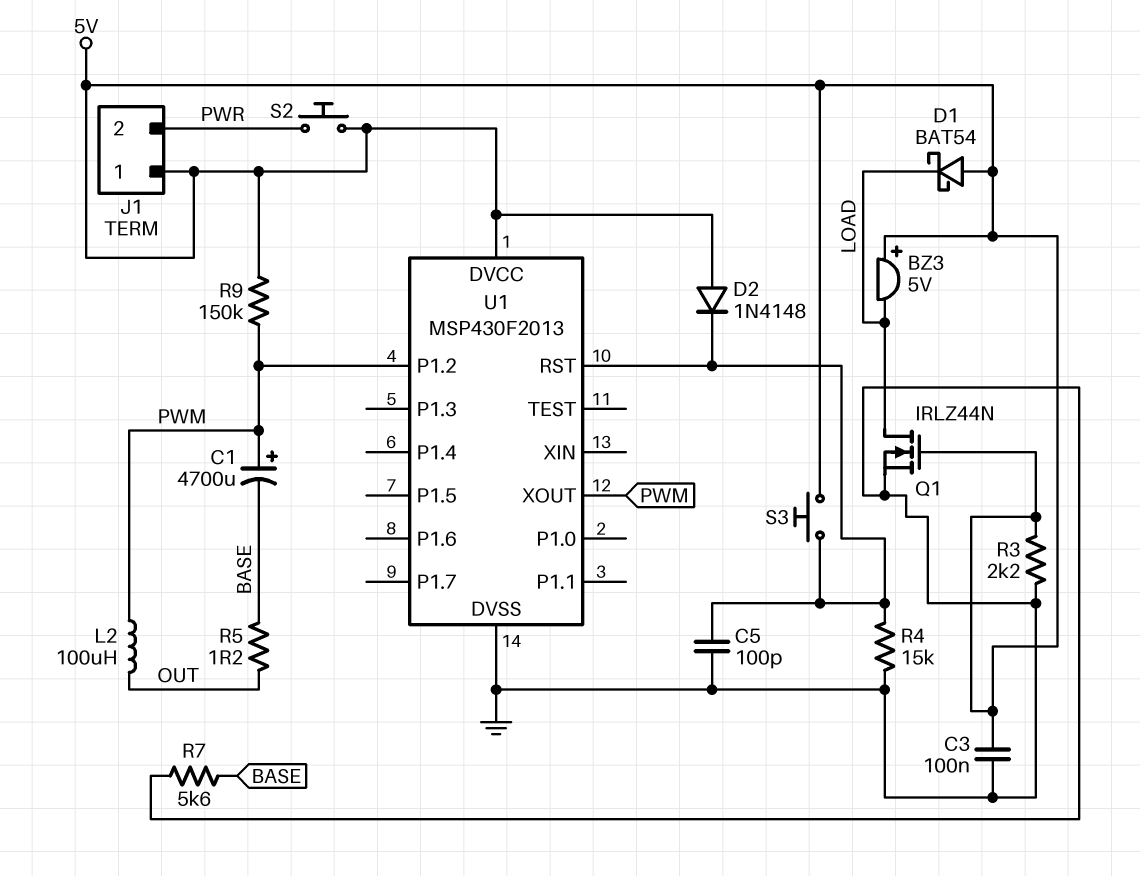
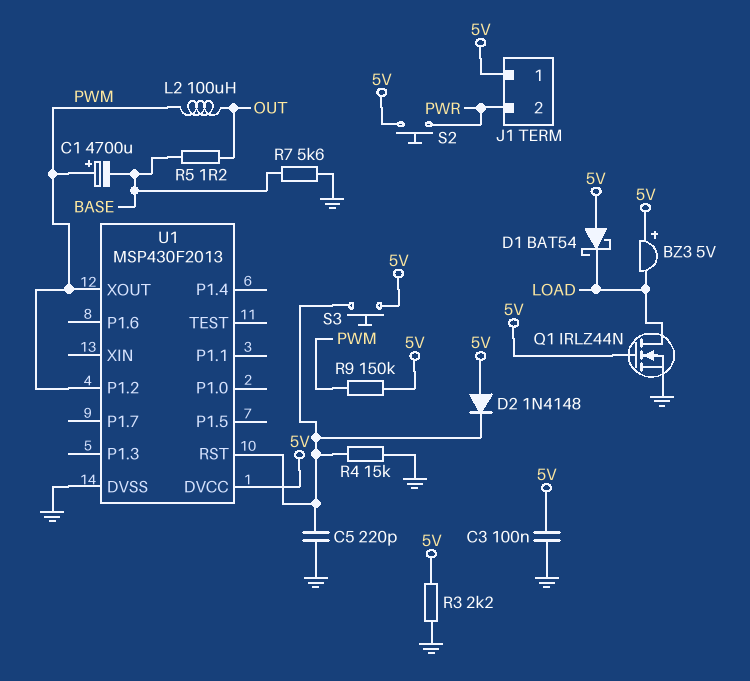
C5: 100pF (GND, U1/RST) -> 220pF (GND, U1/RST)

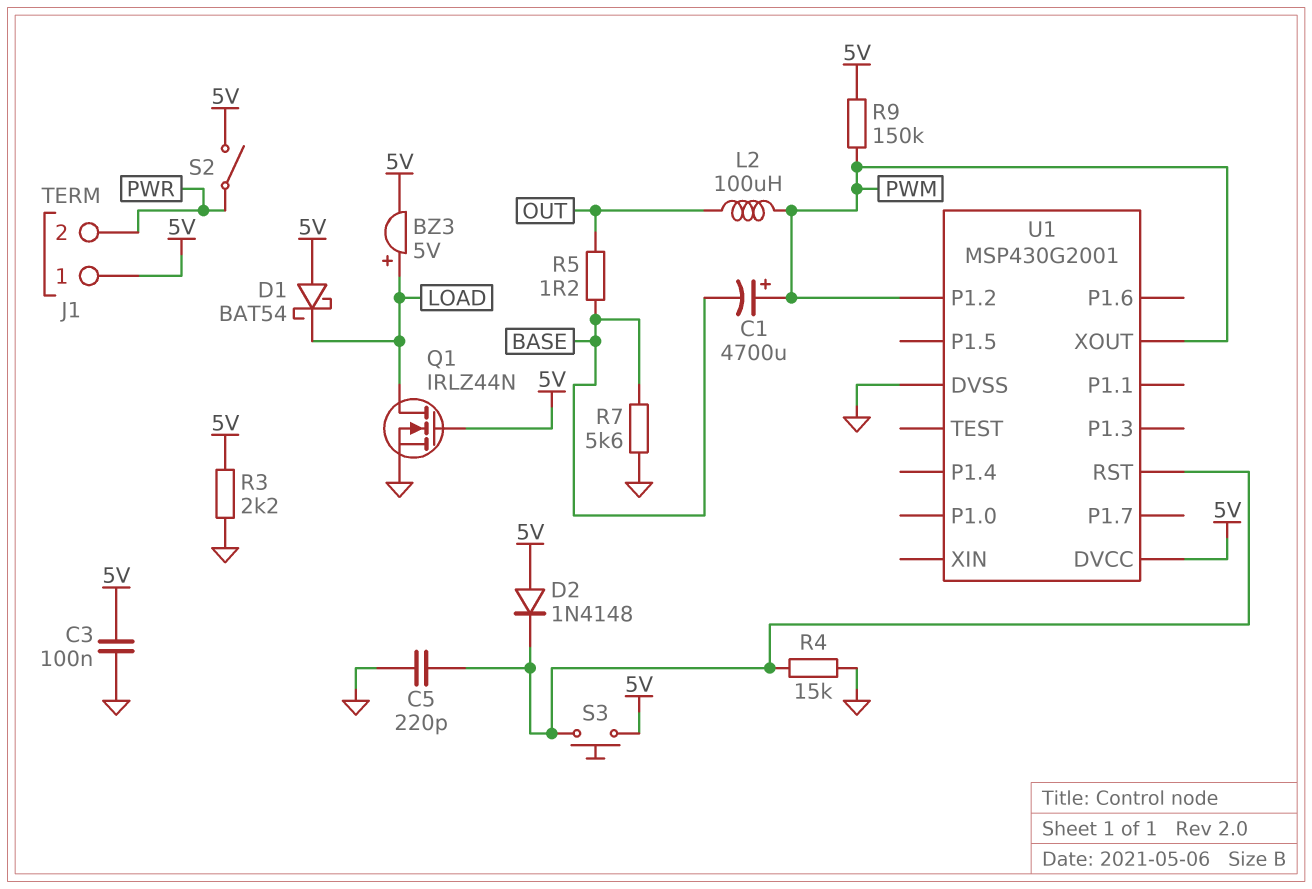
BZ3: buzzer 5V (plus 5V, minus LOAD) -> buzzer 5V (plus LOAD, minus 5V)
S2: button (5V, PWR) -> switch (5V, PWR)
U1: MSP430F2013 -> MSP430G2001

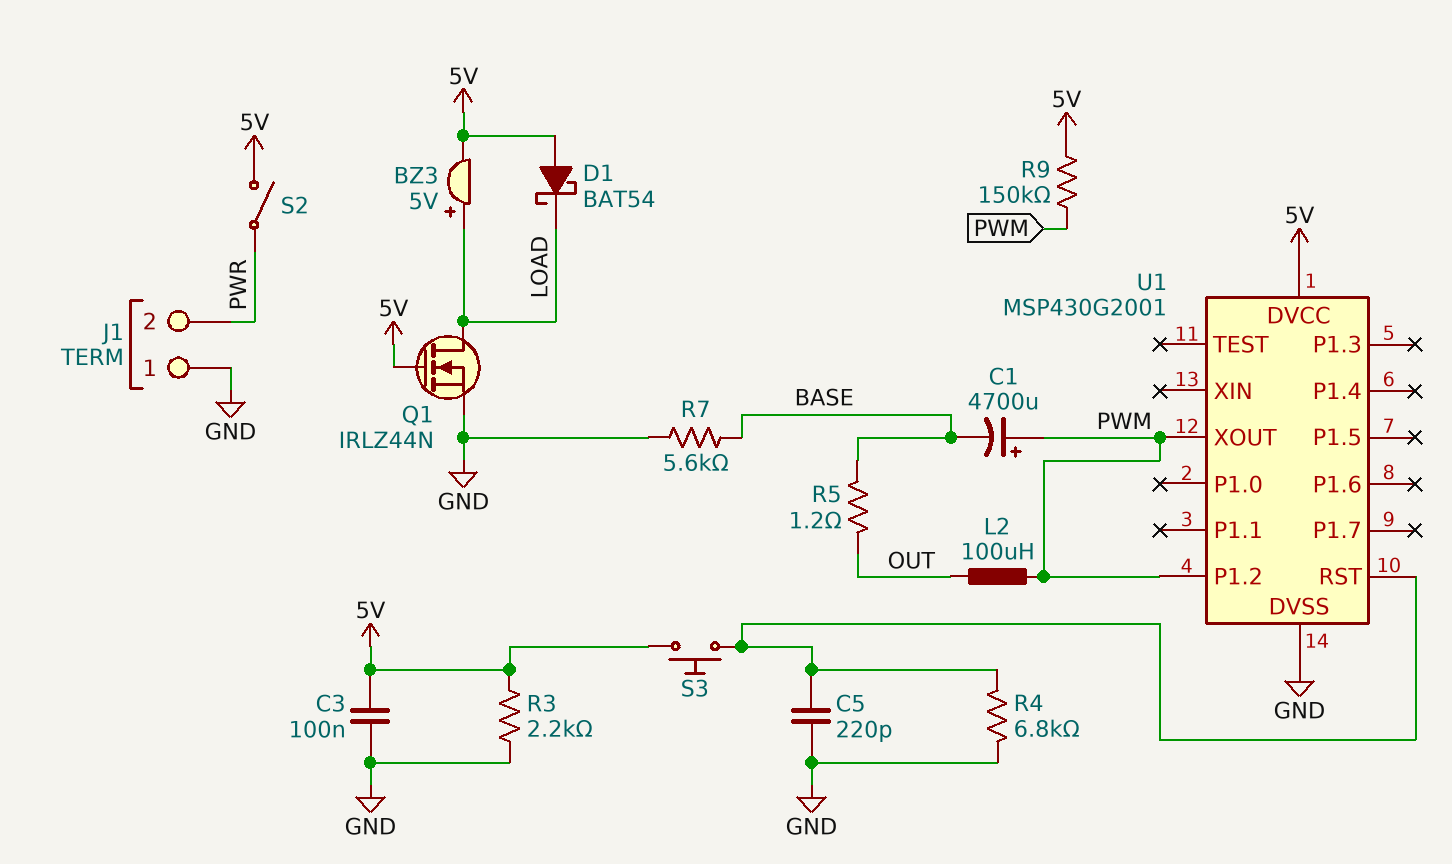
D2: diode 1N4148 (A 5V, K U1/RST) -> none
J1 pin 1: 5V -> GND
R4: 15k (GND, U1/RST) -> 6.8k (GND, U1/RST)

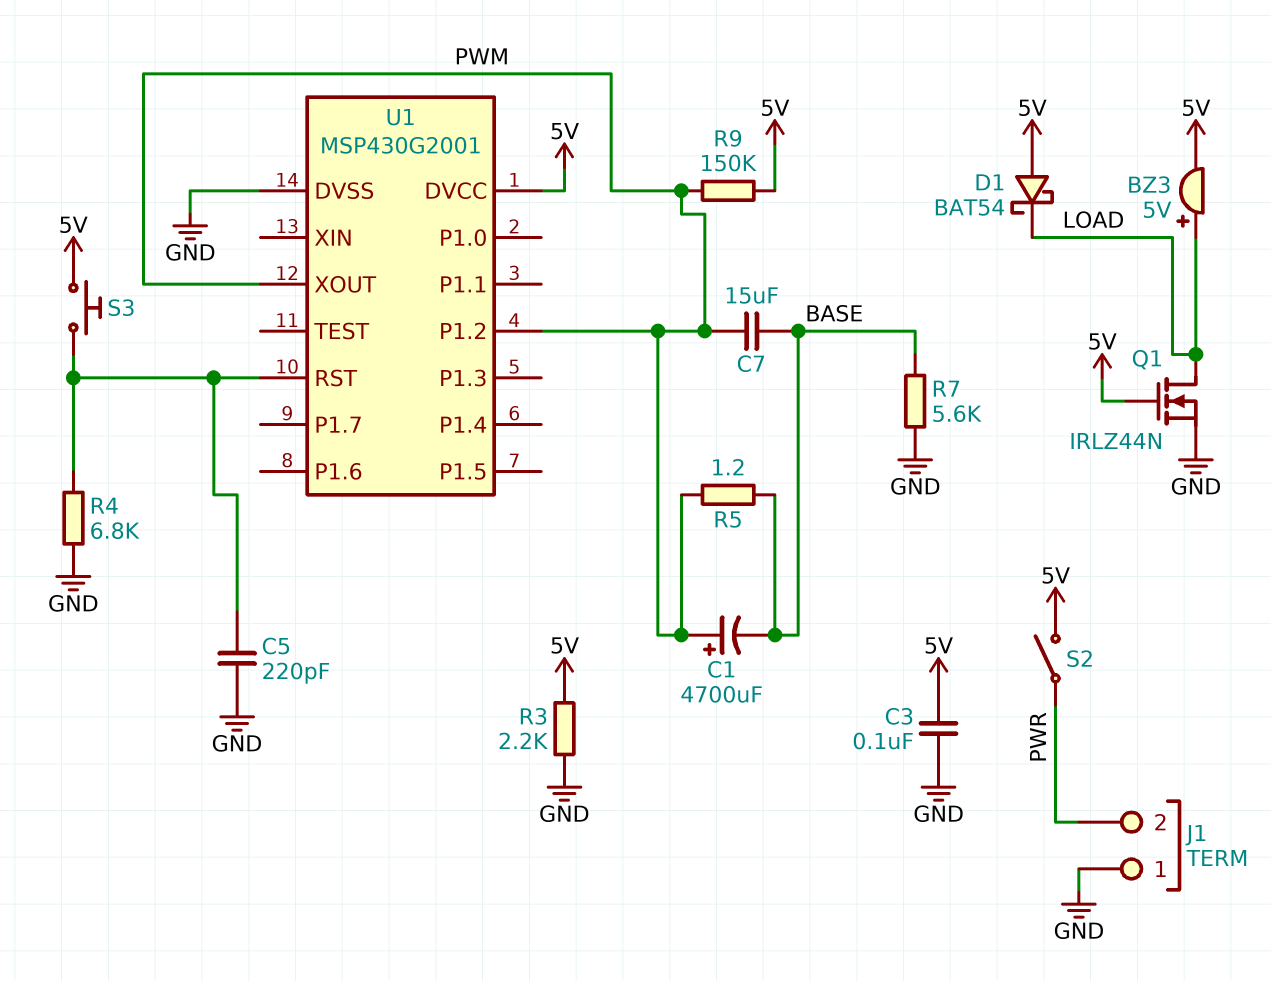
C7: none -> 15uF (BASE, PWM)
L2: 100uH (OUT, PWM) -> none
R5: 1.2 (BASE, OUT) -> 1.2 (BASE, PWM)

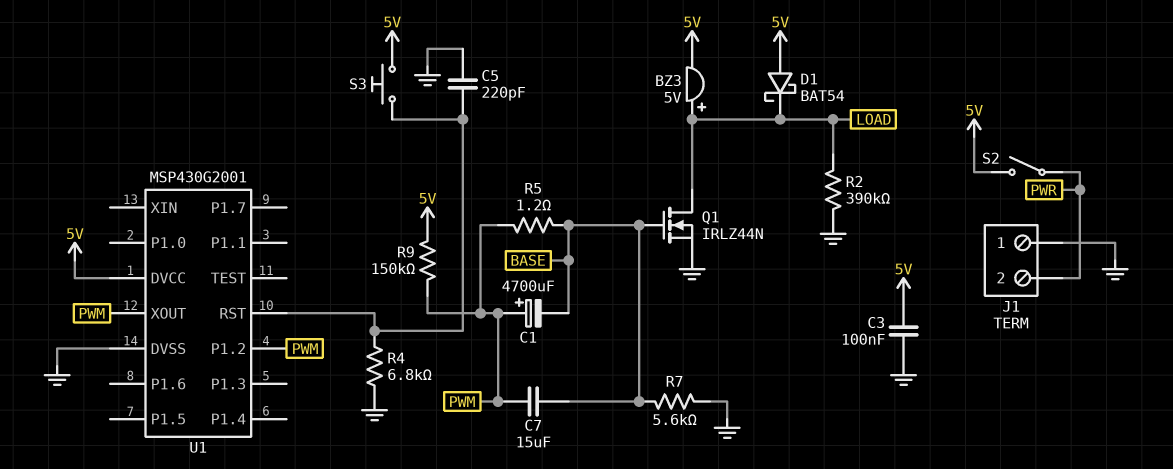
Q1: NMOS IRLZ44N (G 5V, D LOAD, S GND) -> NMOS IRLZ44N (G BASE, D LOAD, S GND)
R2: none -> 390k (GND, LOAD)
R3: 2.2k (5V, GND) -> none

